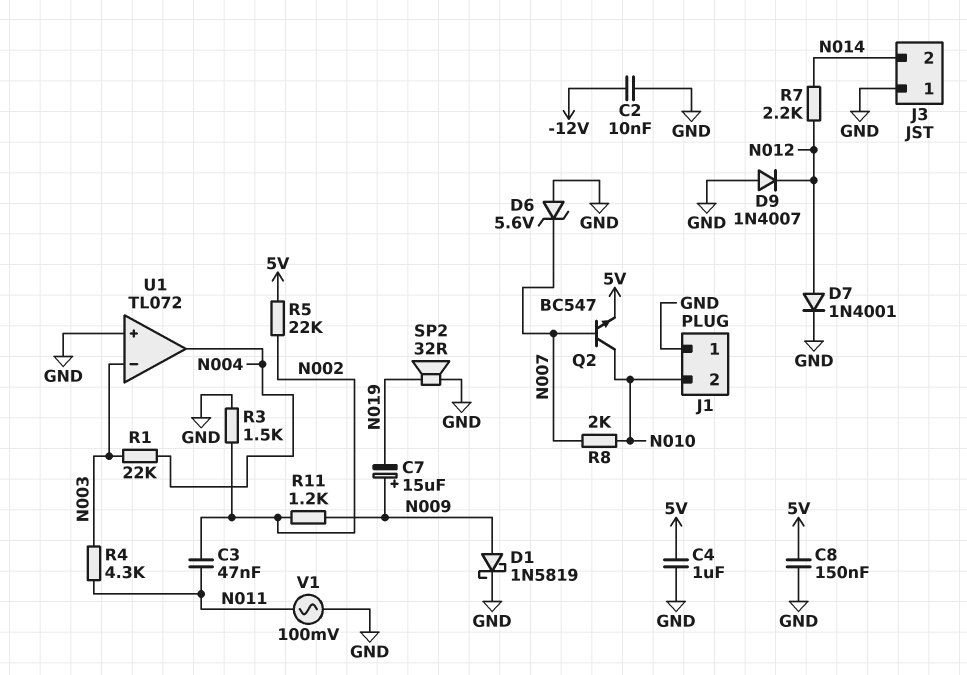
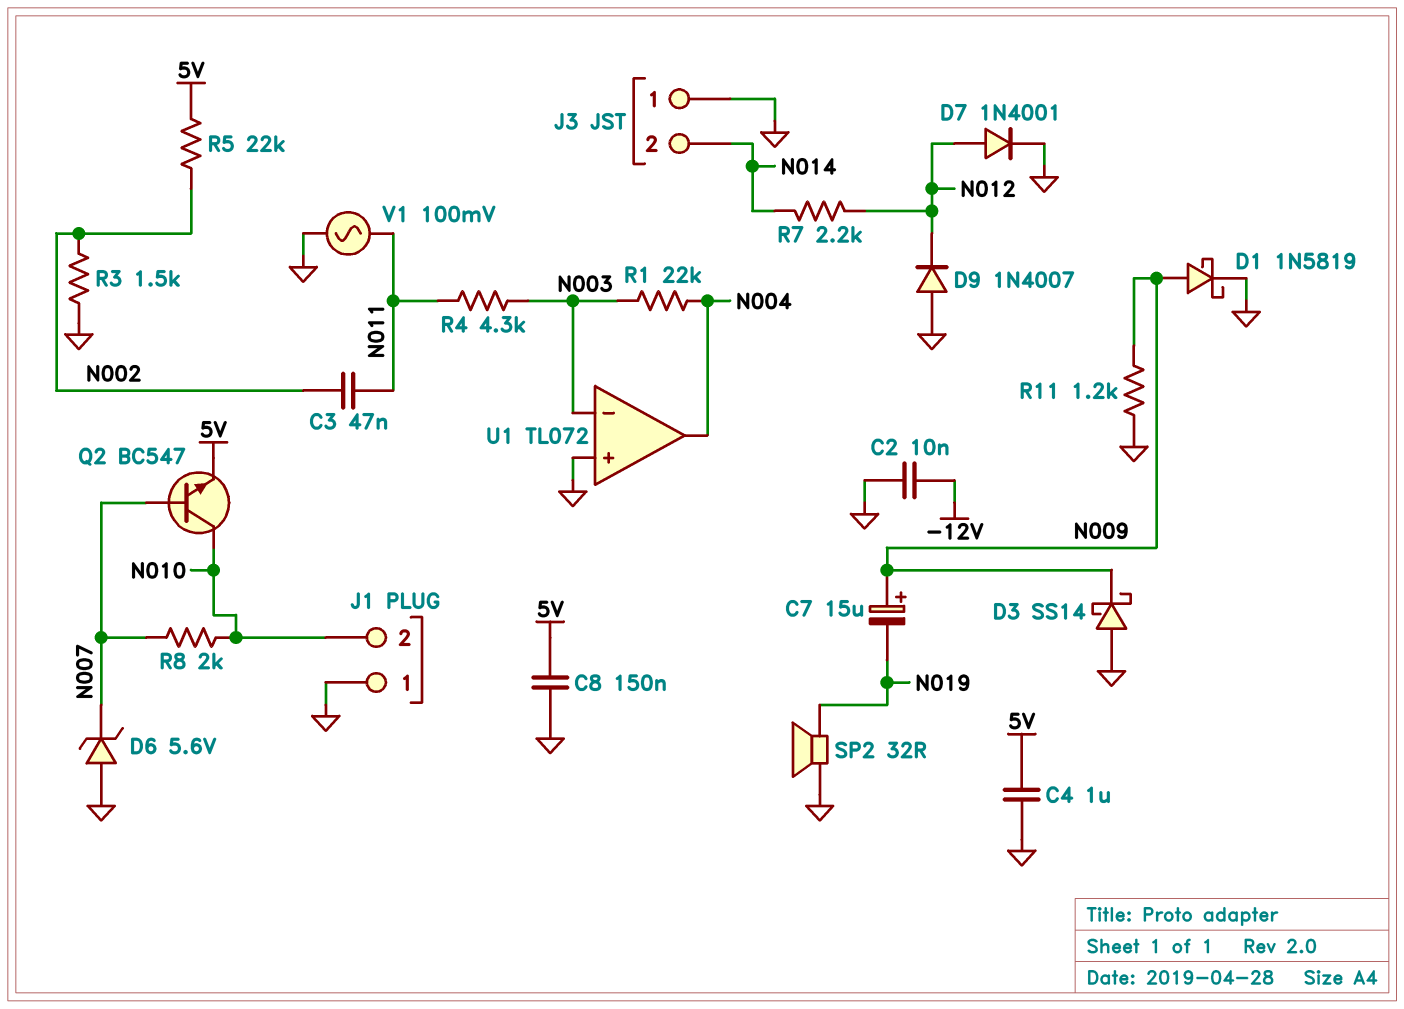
D3: none -> schottky SS14 (A GND, K N009)
R11: 1.2k (N002, N009) -> 1.2k (GND, N009)

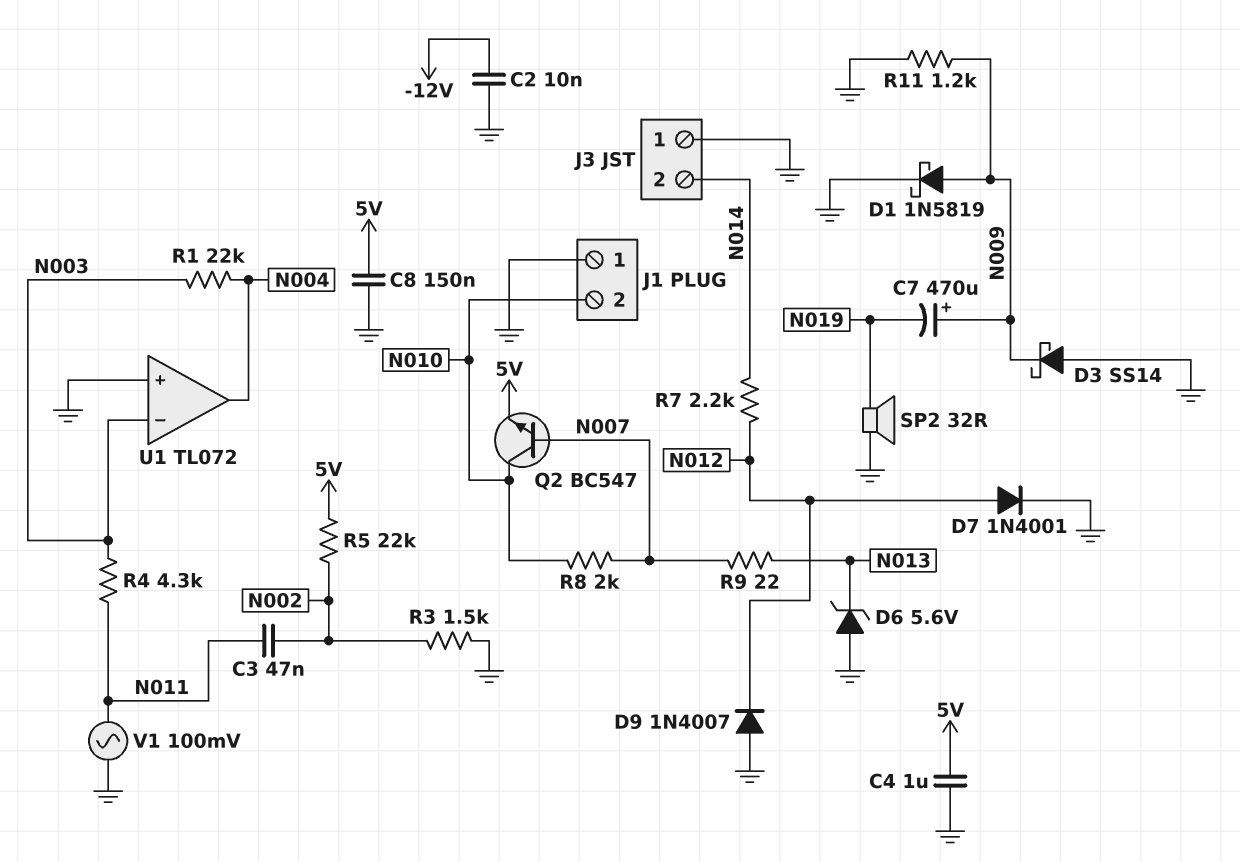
C7: 15uF (plus N009, minus N019) -> 470uF (plus N009, minus N019)
D6: zener 5.6V (A GND, K N007) -> zener 5.6V (A GND, K N013)
R9: none -> 22 (N007, N013)

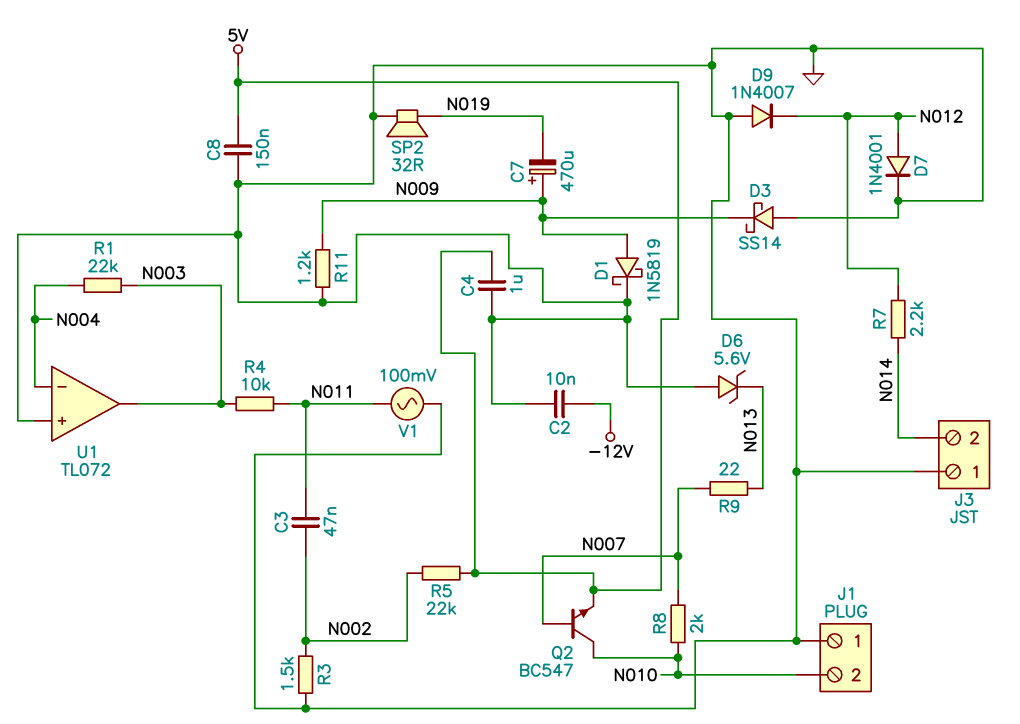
R4: 4.3k (N003, N011) -> 10k (N003, N011)
U1 pin in-: N003 -> N004
U1 pin out: N004 -> N003

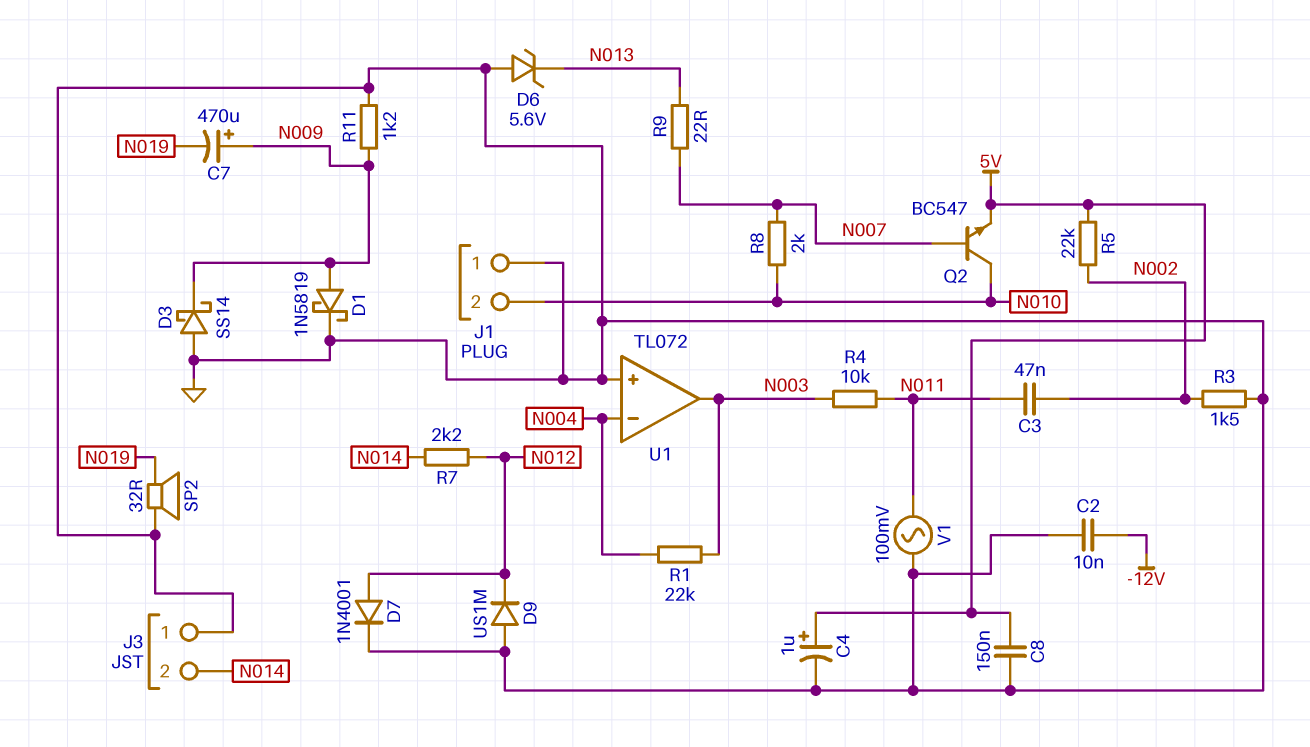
C4: 1uF (5V, GND) -> 1uF (plus 5V, minus GND)
D9: diode 1N4007 (A GND, K N012) -> diode US1M (A GND, K N012)

